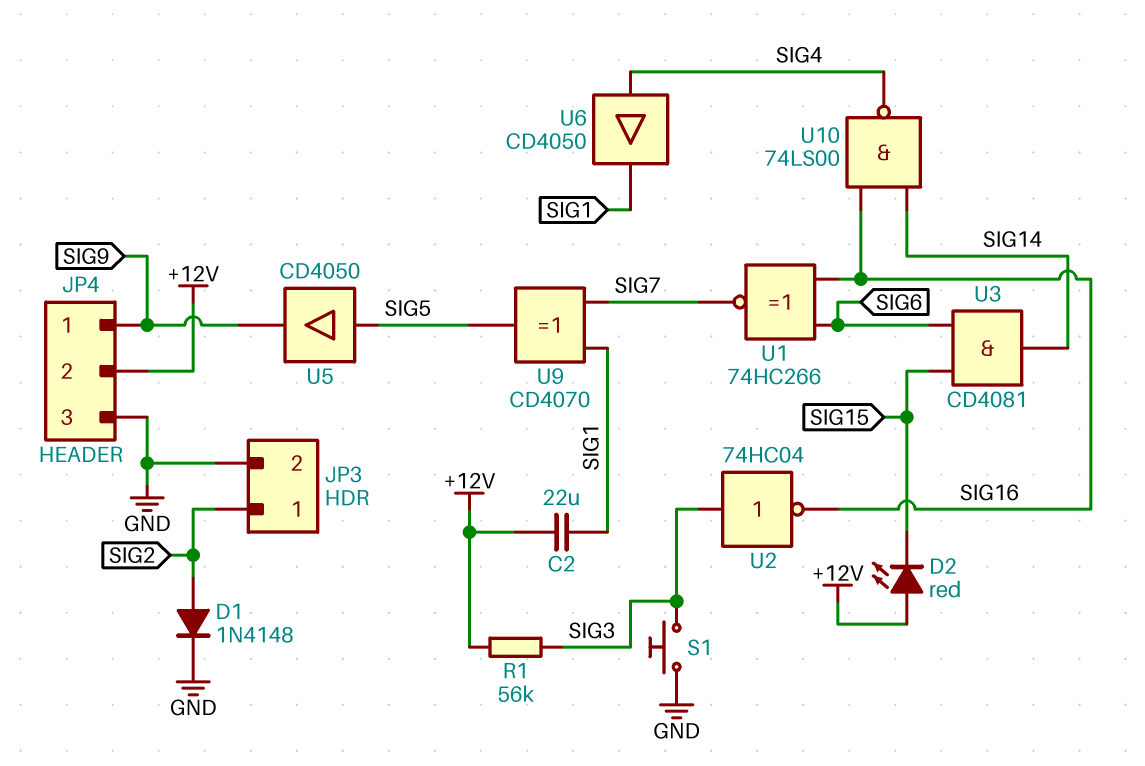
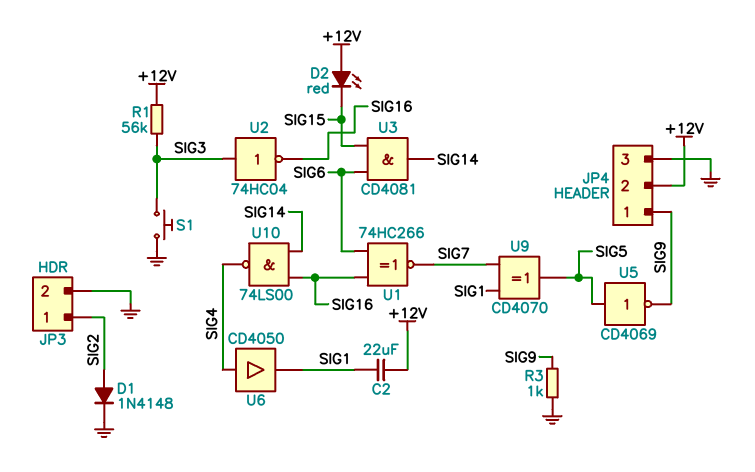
R3: none -> 1k (GND, SIG9)
U5: buffer CD4050 (in SIG5, out SIG9) -> NOT CD4069 (in SIG5, out SIG9)

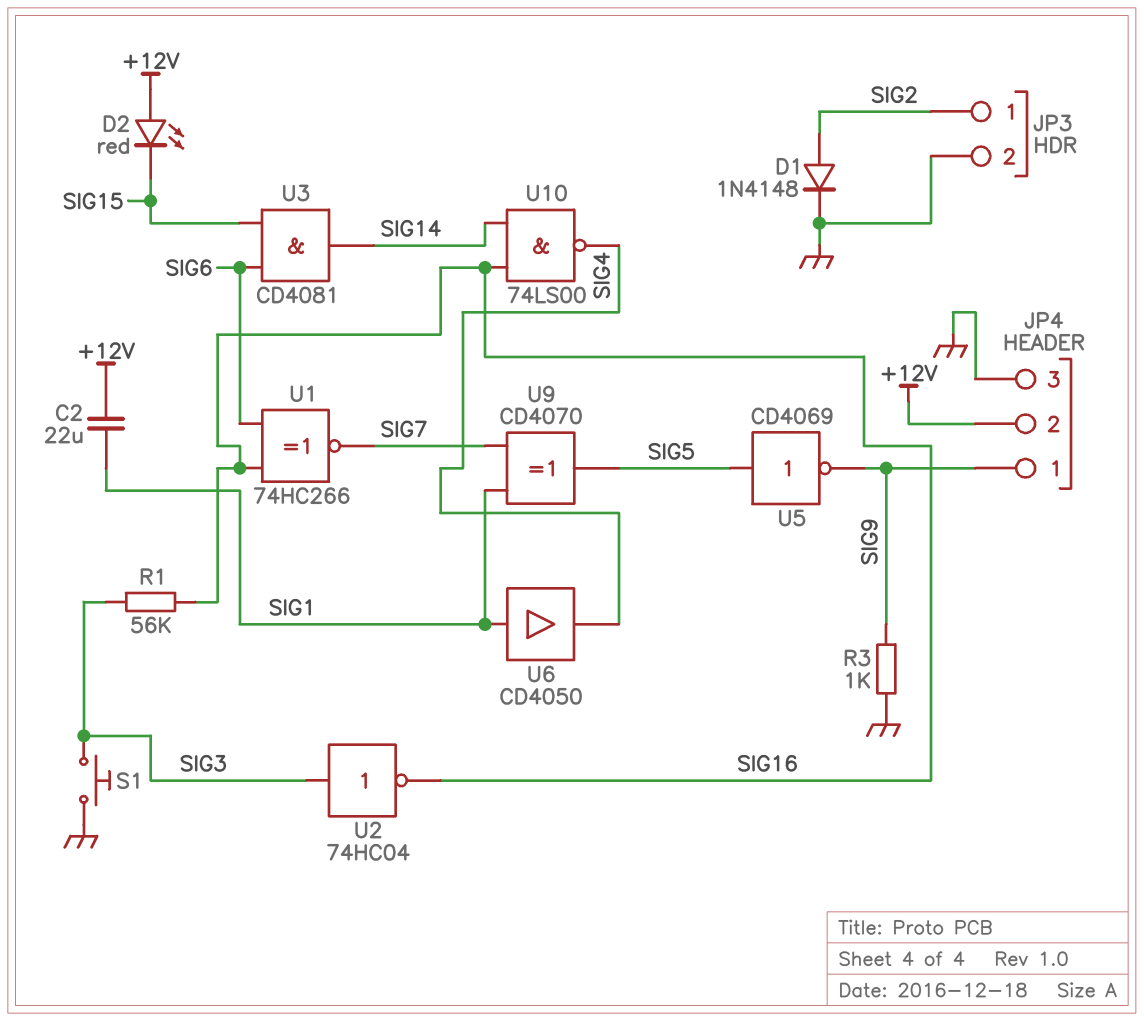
R1: 56k (+12V, SIG3) -> 56k (SIG3, SIG16)
U6: buffer CD4050 (in SIG4, out SIG1) -> buffer CD4050 (in SIG1, out SIG4)

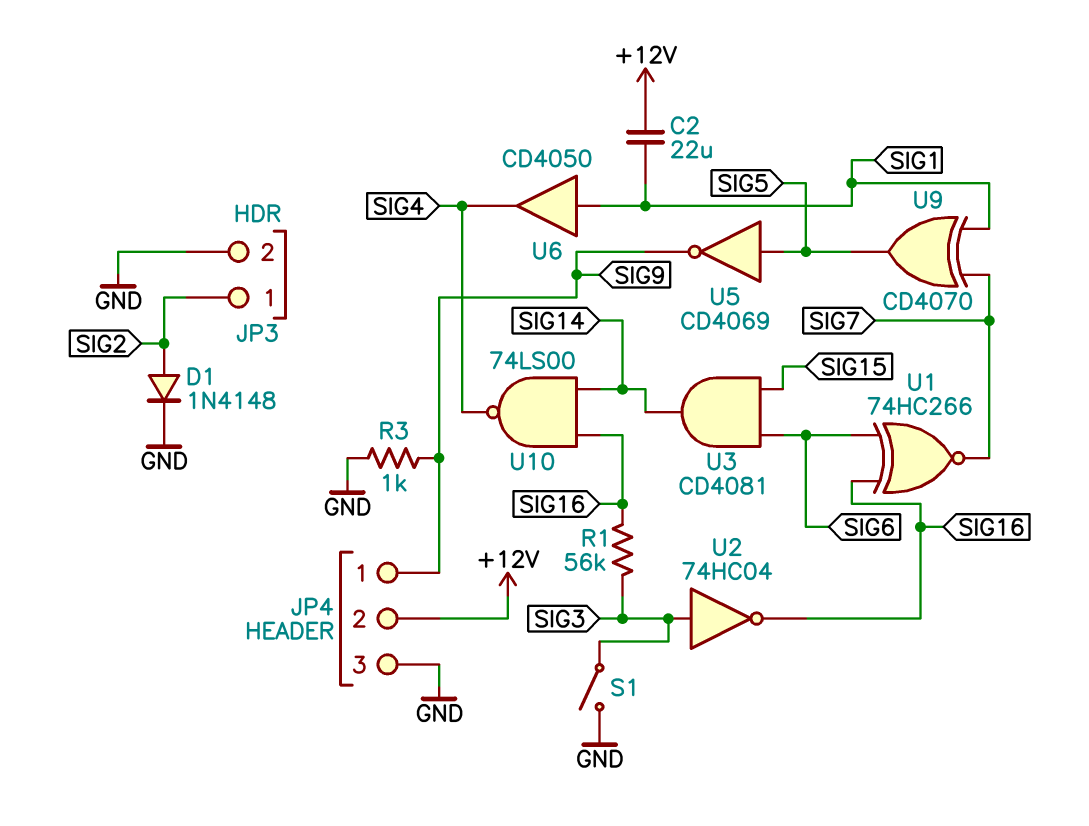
D2: LED red (A +12V, K SIG15) -> none
S1: button (GND, SIG3) -> switch (GND, SIG3)

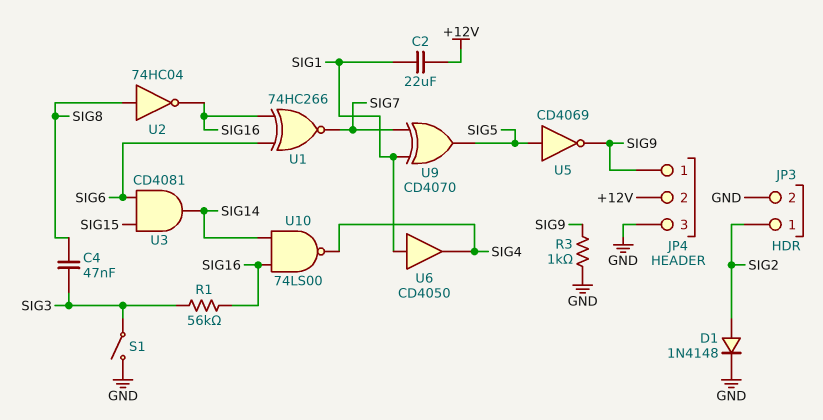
C4: none -> 47nF (SIG3, SIG8)
U2: NOT 74HC04 (in SIG3, out SIG16) -> NOT 74HC04 (in SIG8, out SIG16)

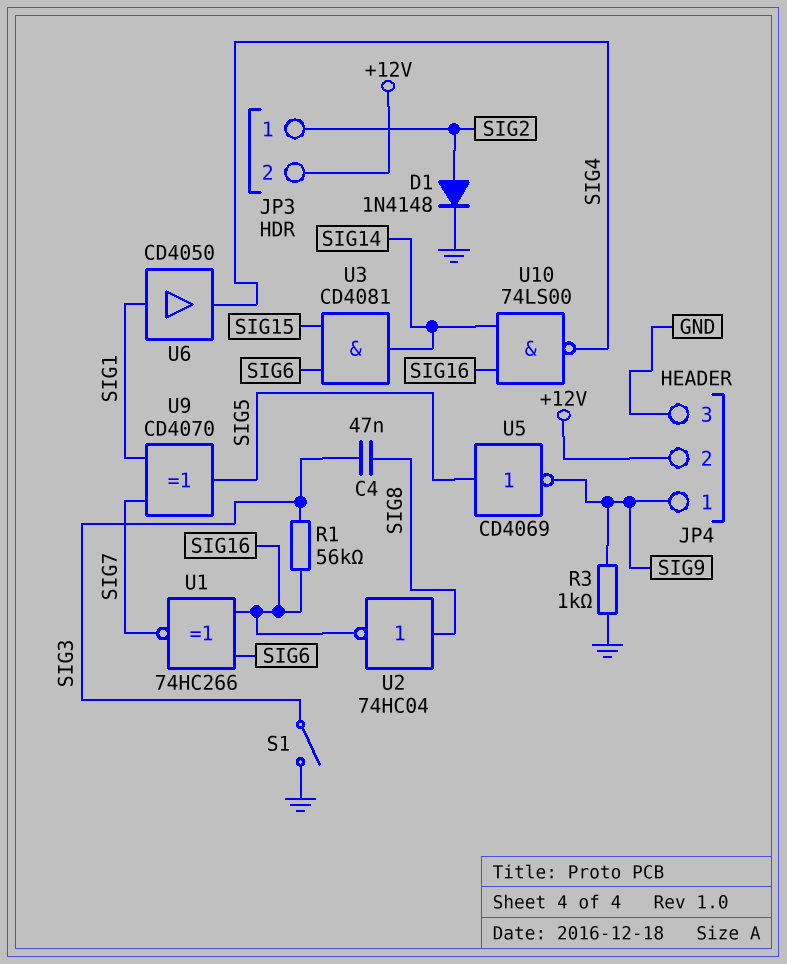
C2: 22uF (+12V, SIG1) -> none
JP3 pin 2: GND -> +12V

